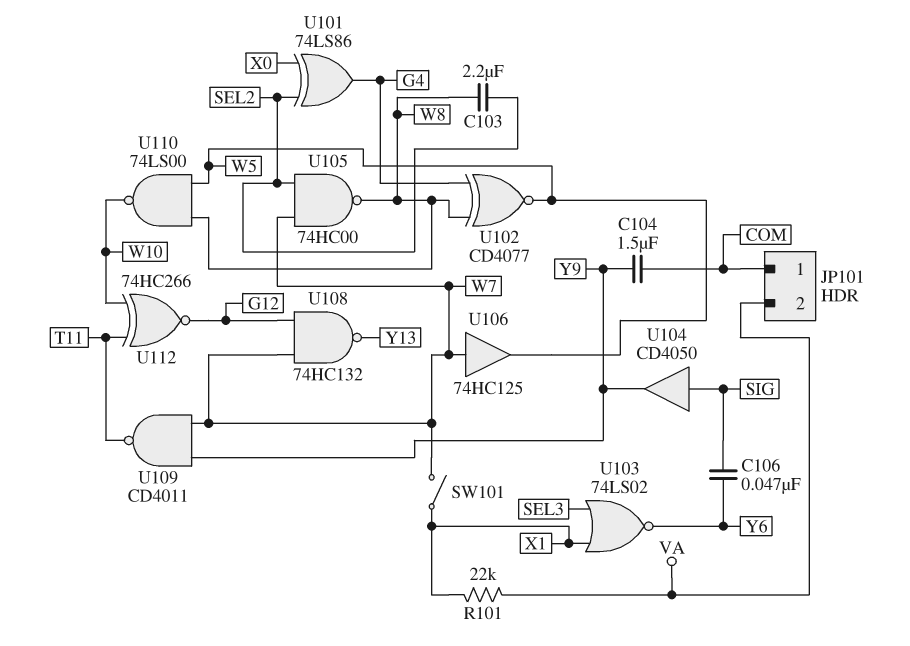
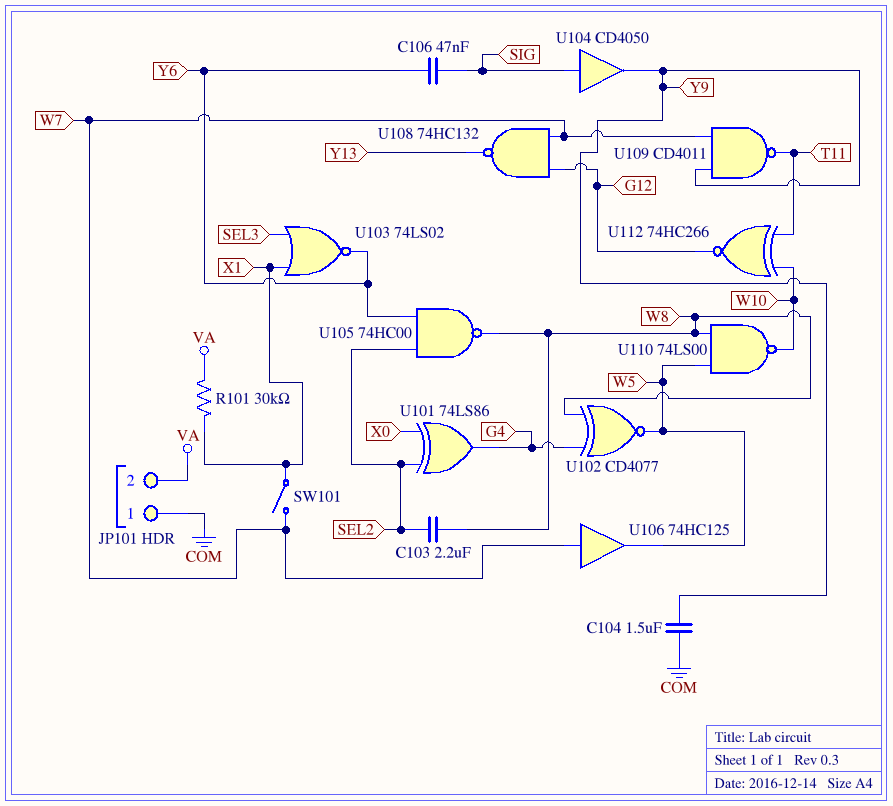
R101: 22k (VA, X1) -> 30k (VA, X1)
U105: NAND 74HC00 (in SEL2, in W7, out W8) -> NAND 74HC00 (in SEL2, in Y6, out W8)

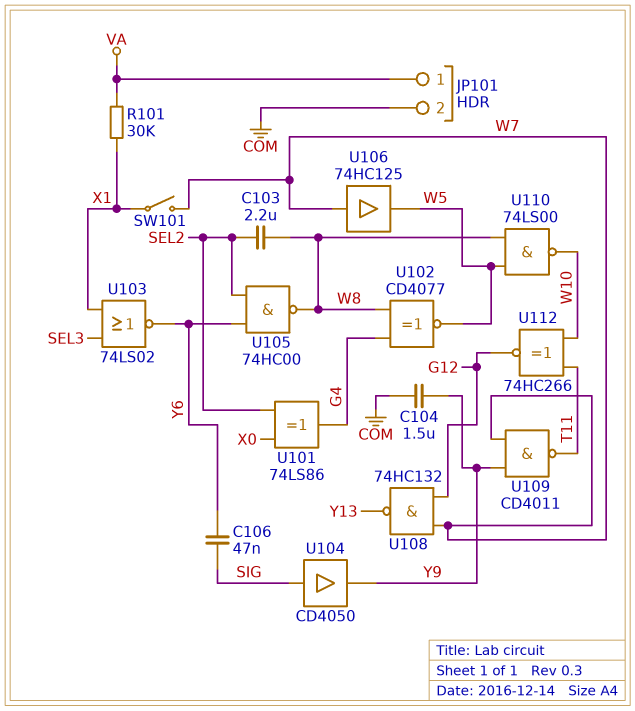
JP101 pin 1: COM -> VA
JP101 pin 2: VA -> COM

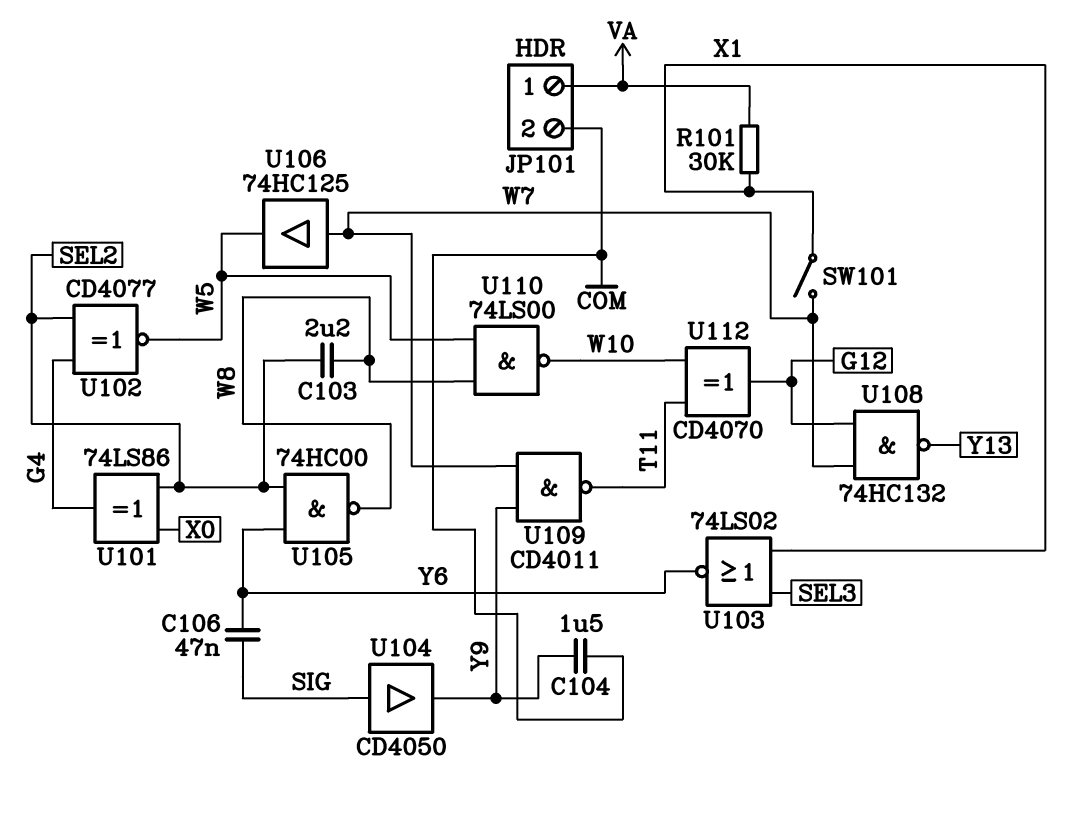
U102: XNOR CD4077 (in G4, in W8, out W5) -> XNOR CD4077 (in G4, in SEL2, out W5)
U112: XNOR 74HC266 (in T11, in W10, out G12) -> XOR CD4070 (in T11, in W10, out G12)

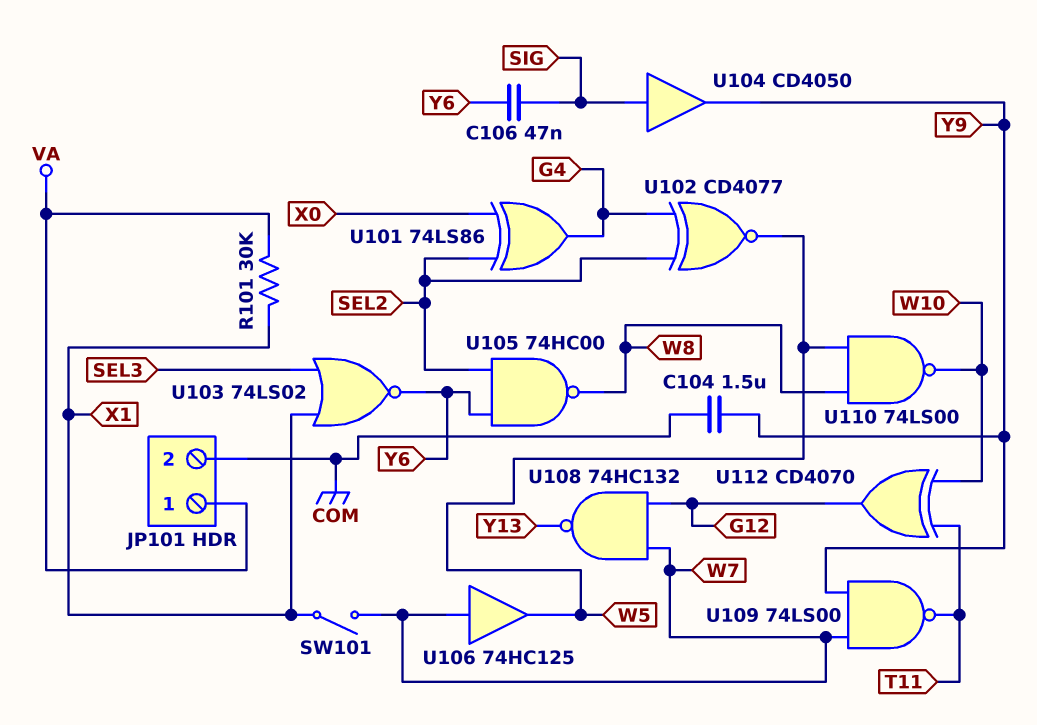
C103: 2.2uF (SEL2, W8) -> none
U109: NAND CD4011 (in W7, in Y9, out T11) -> NAND 74LS00 (in W7, in Y9, out T11)

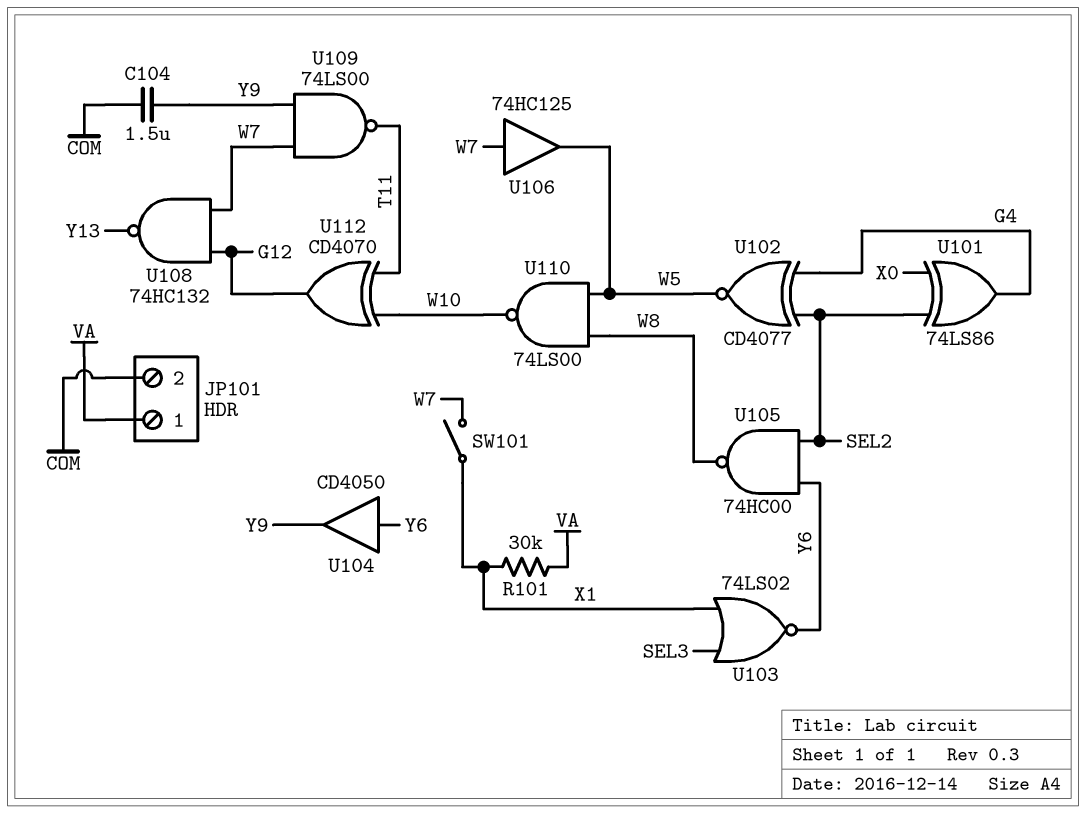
C106: 47nF (SIG, Y6) -> none
U104: buffer CD4050 (in SIG, out Y9) -> buffer CD4050 (in Y6, out Y9)

